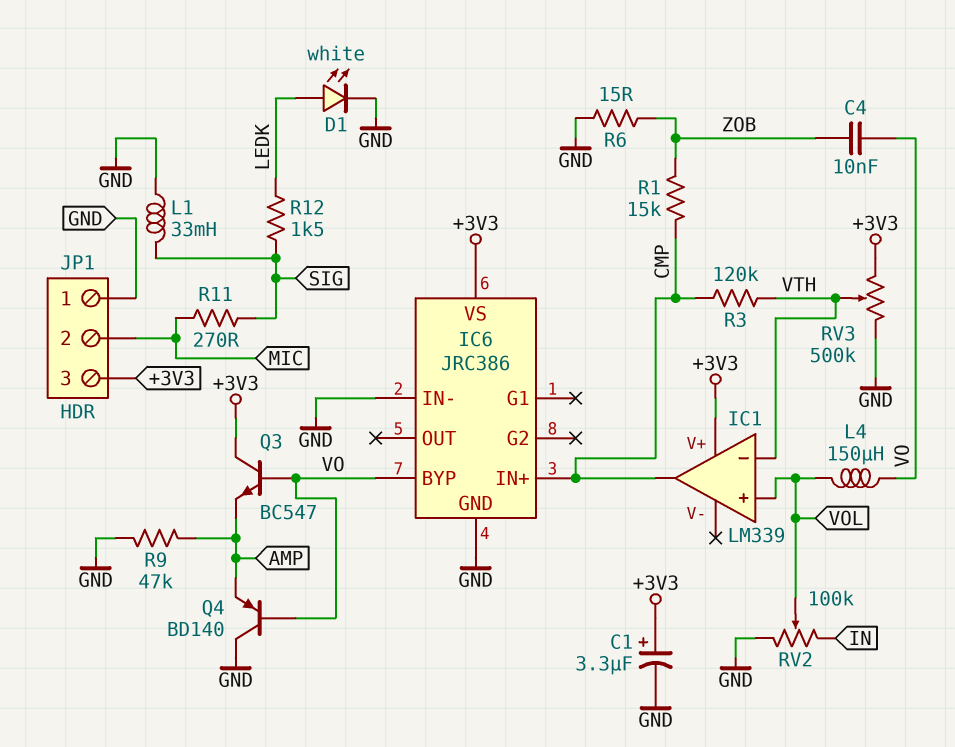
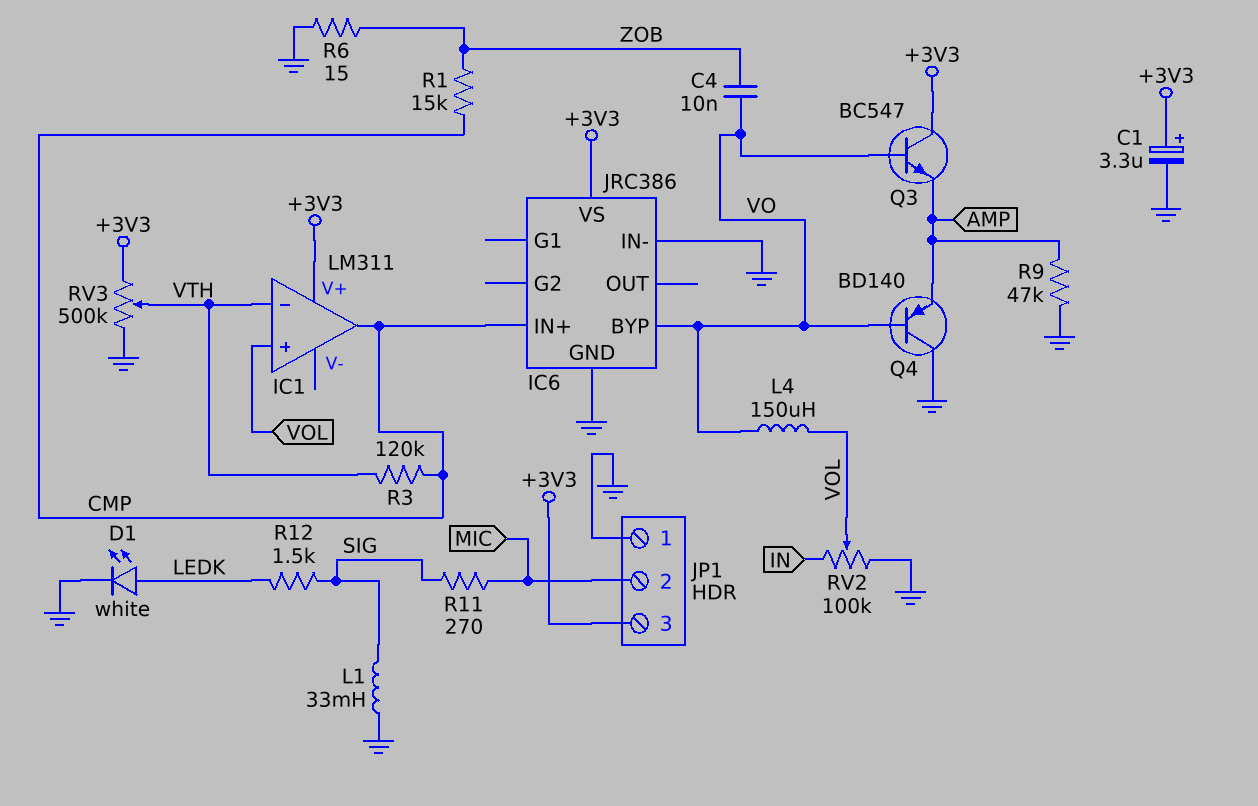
IC1: LM339 -> LM311

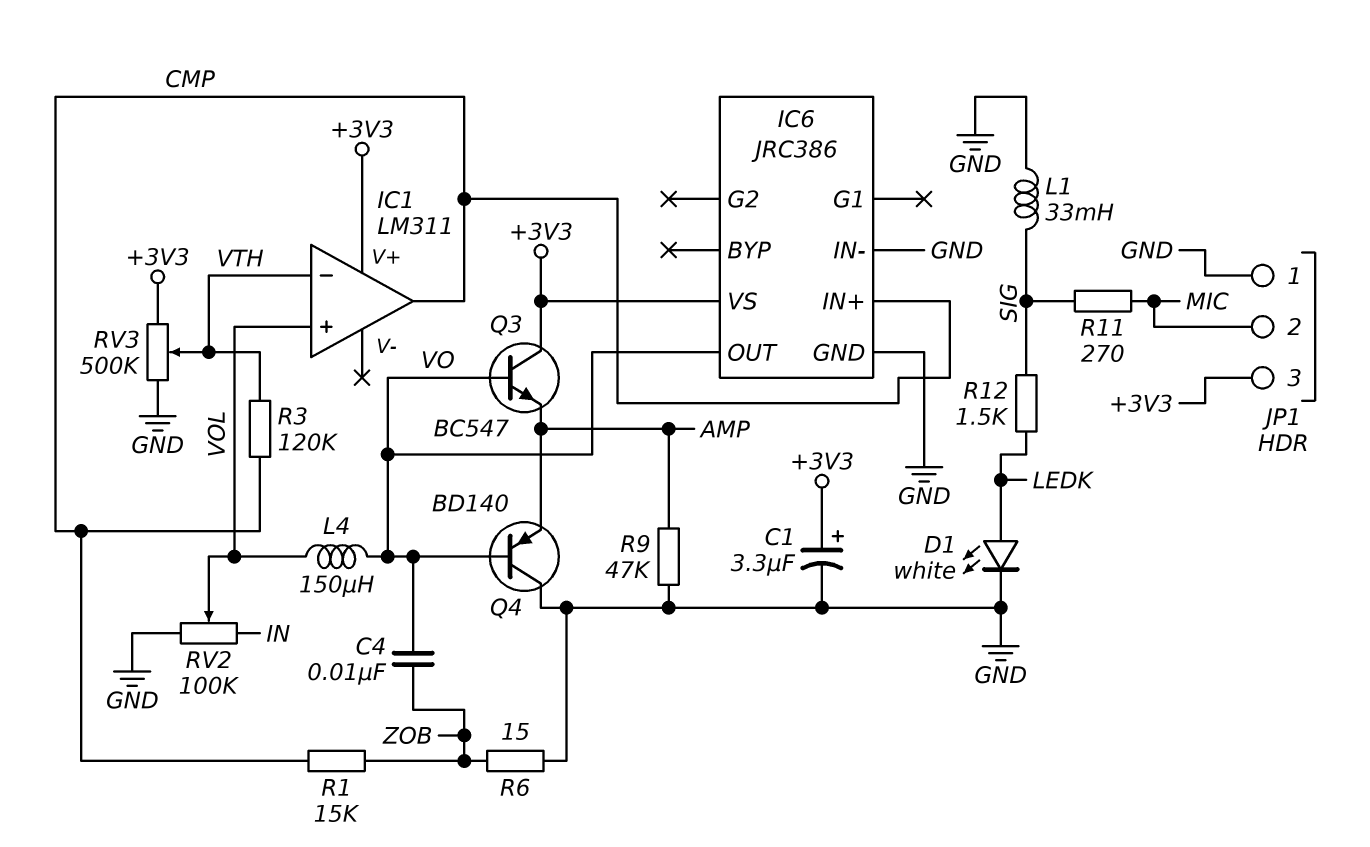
IC6 pin BYP: VO -> none
IC6 pin OUT: none -> VO

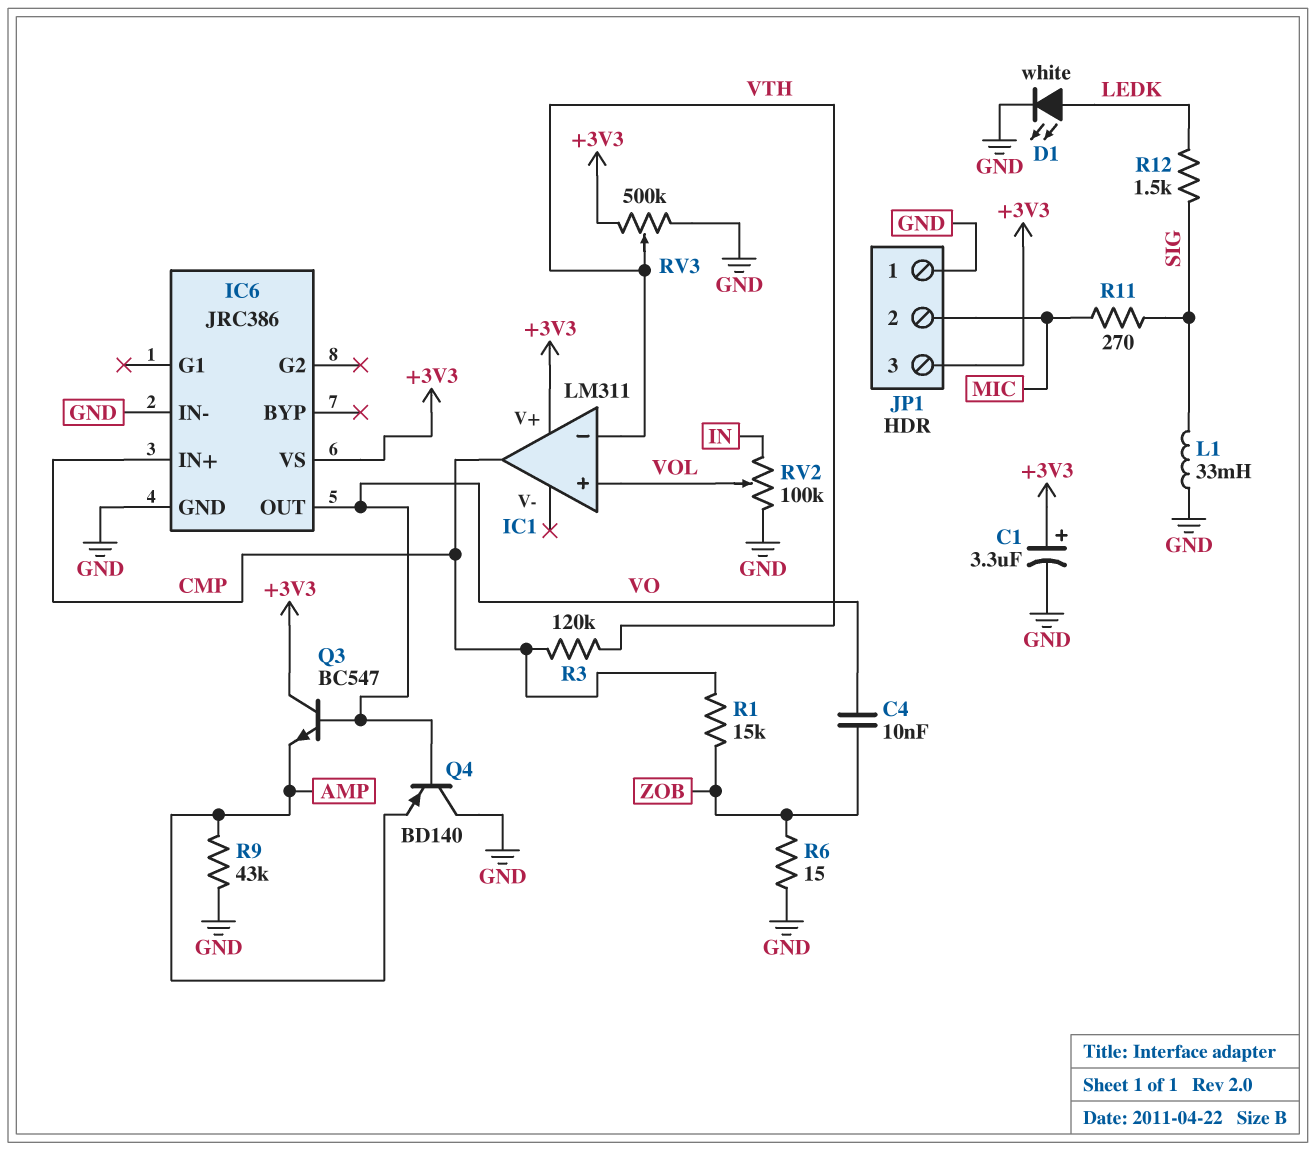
L4: 150uH (VO, VOL) -> none
R9: 47k (AMP, GND) -> 43k (AMP, GND)

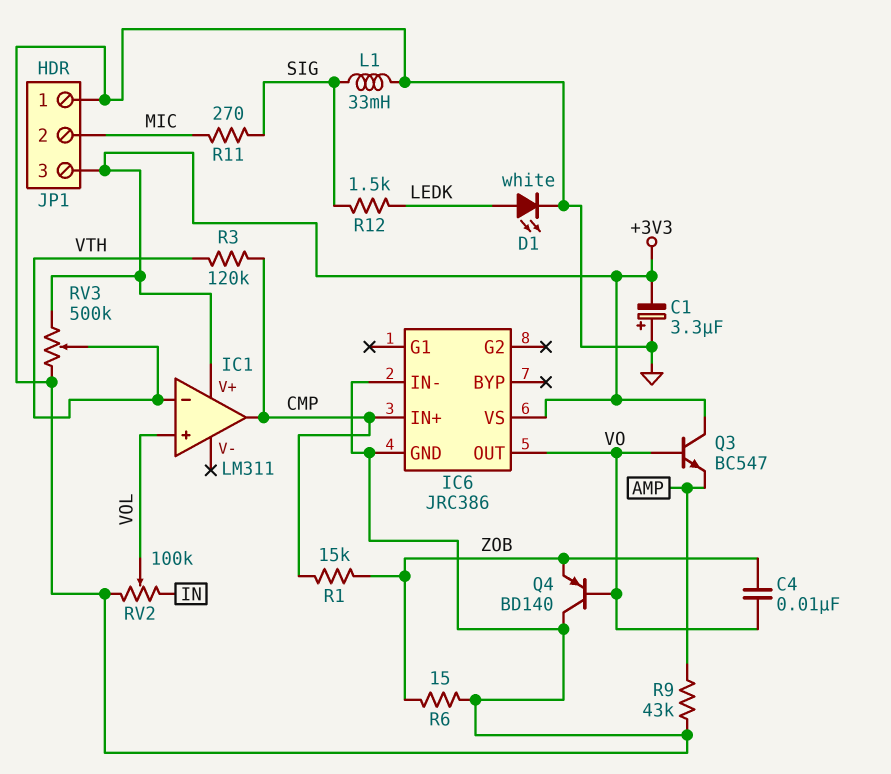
C1: 3.3uF (plus +3V3, minus GND) -> 3.3uF (plus GND, minus +3V3)
Q4: PNP BD140 (B VO, C GND, E AMP) -> PNP BD140 (B VO, C GND, E ZOB)

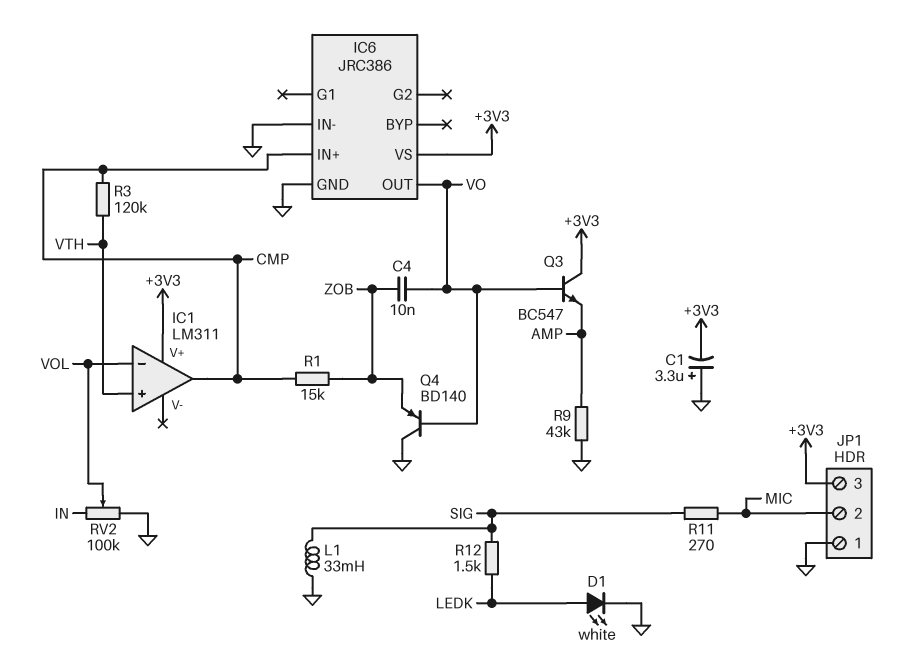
IC1 pin in+: VOL -> VTH
IC1 pin in-: VTH -> VOL
R6: 15 (GND, ZOB) -> none
RV3: 500k (+3V3, GND, wiper VTH) -> none

